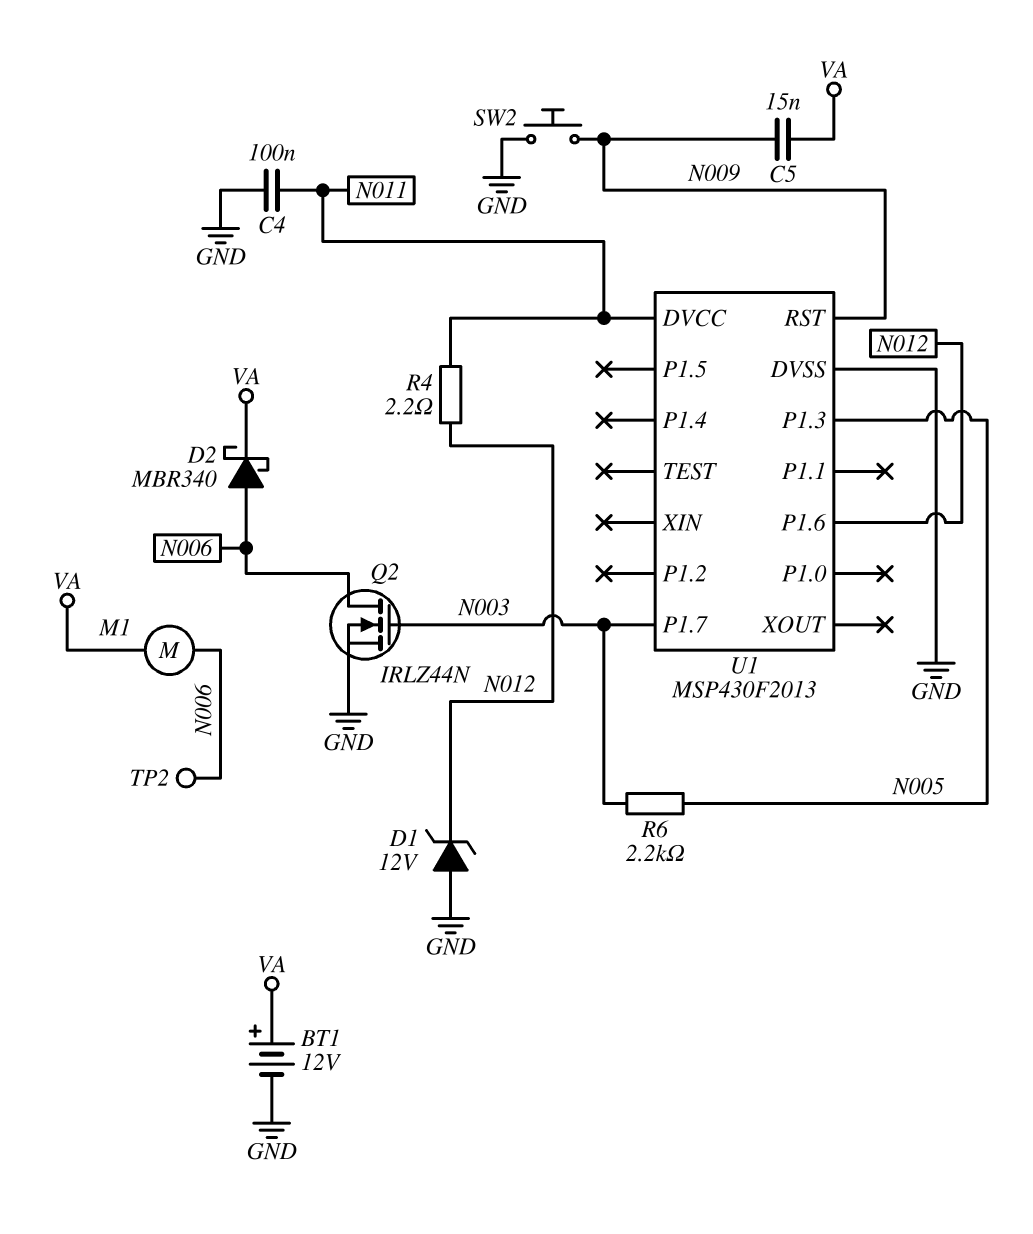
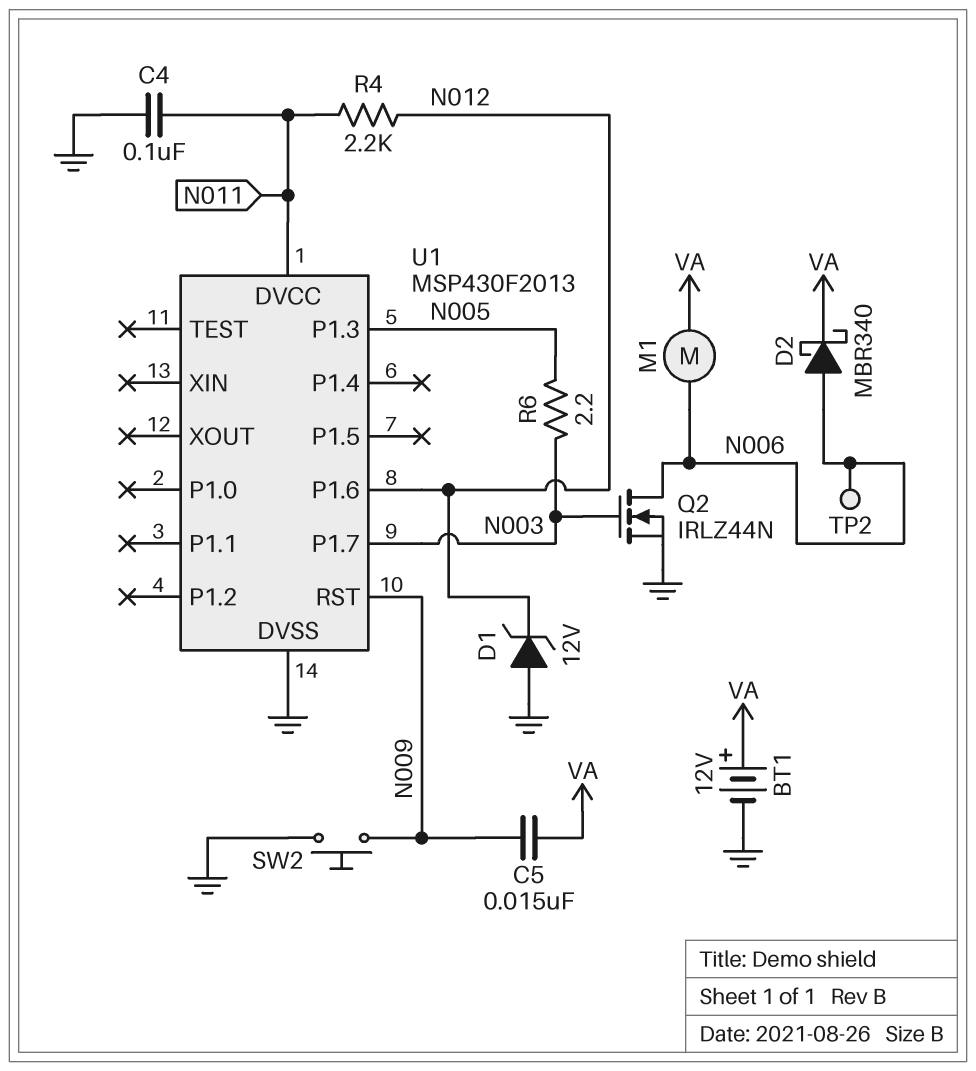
R4: 2.2 (N011, N012) -> 2.2k (N011, N012)
R6: 2.2k (N003, N005) -> 2.2 (N003, N005)

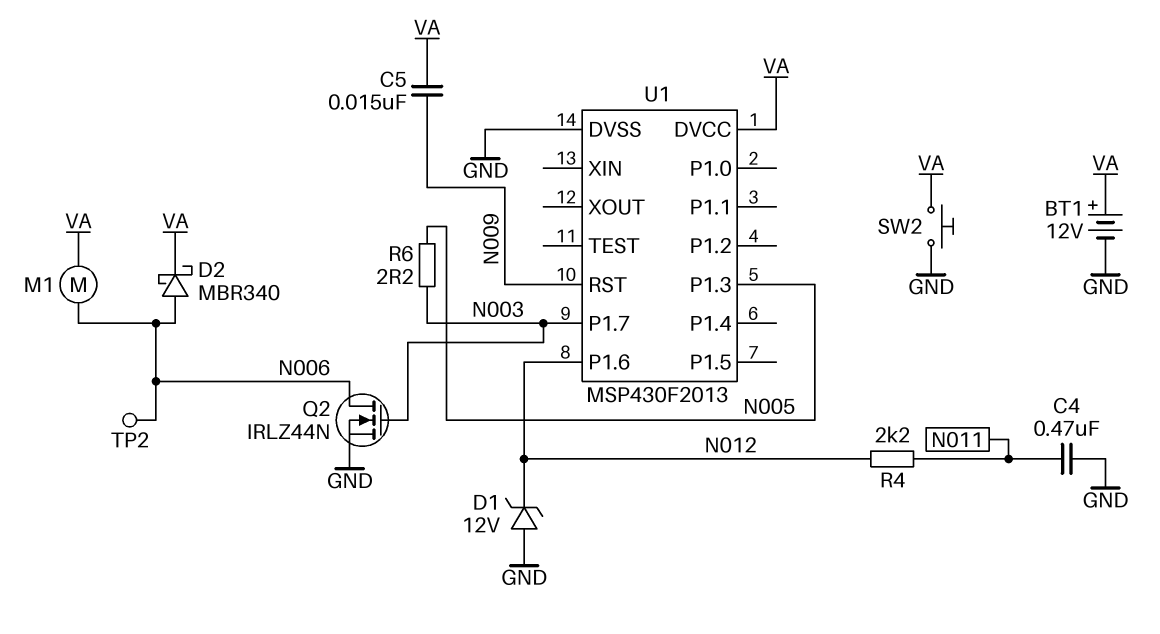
C4: 100nF (GND, N011) -> 470nF (GND, N011)
SW2: button (GND, N009) -> button (GND, VA)
U1 pin DVCC: N011 -> VA

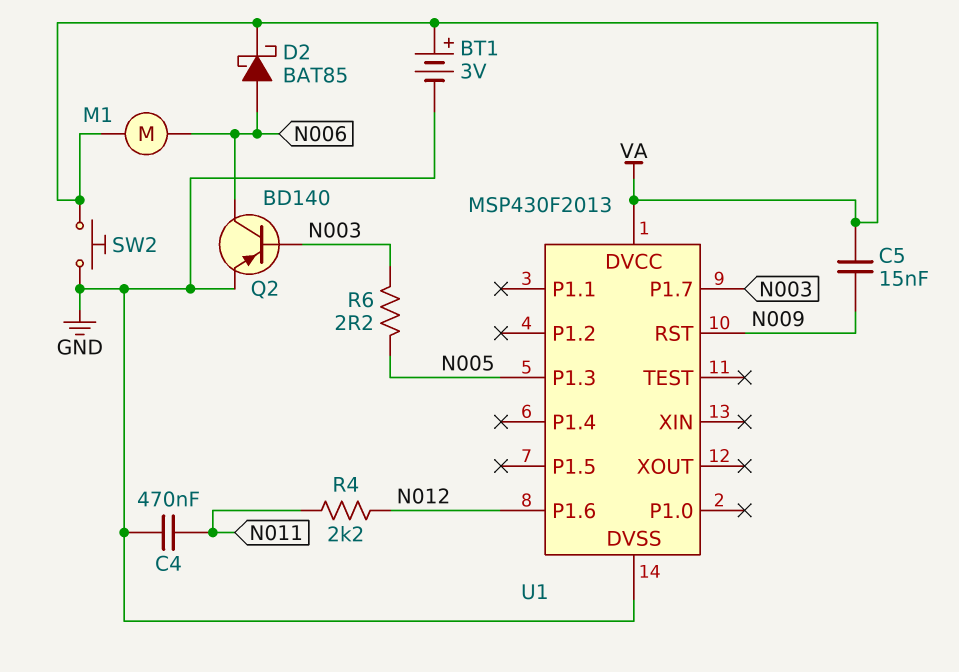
BT1: 12V (plus VA, minus GND) -> 3V (plus VA, minus GND)
D1: zener 12V (A GND, K N012) -> none
D2: schottky MBR340 (A N006, K VA) -> schottky BAT85 (A N006, K VA)
Q2: NMOS IRLZ44N (G N003, D N006, S GND) -> PNP BD140 (B N003, C N006, E GND)
TP2: test point (N006) -> none

